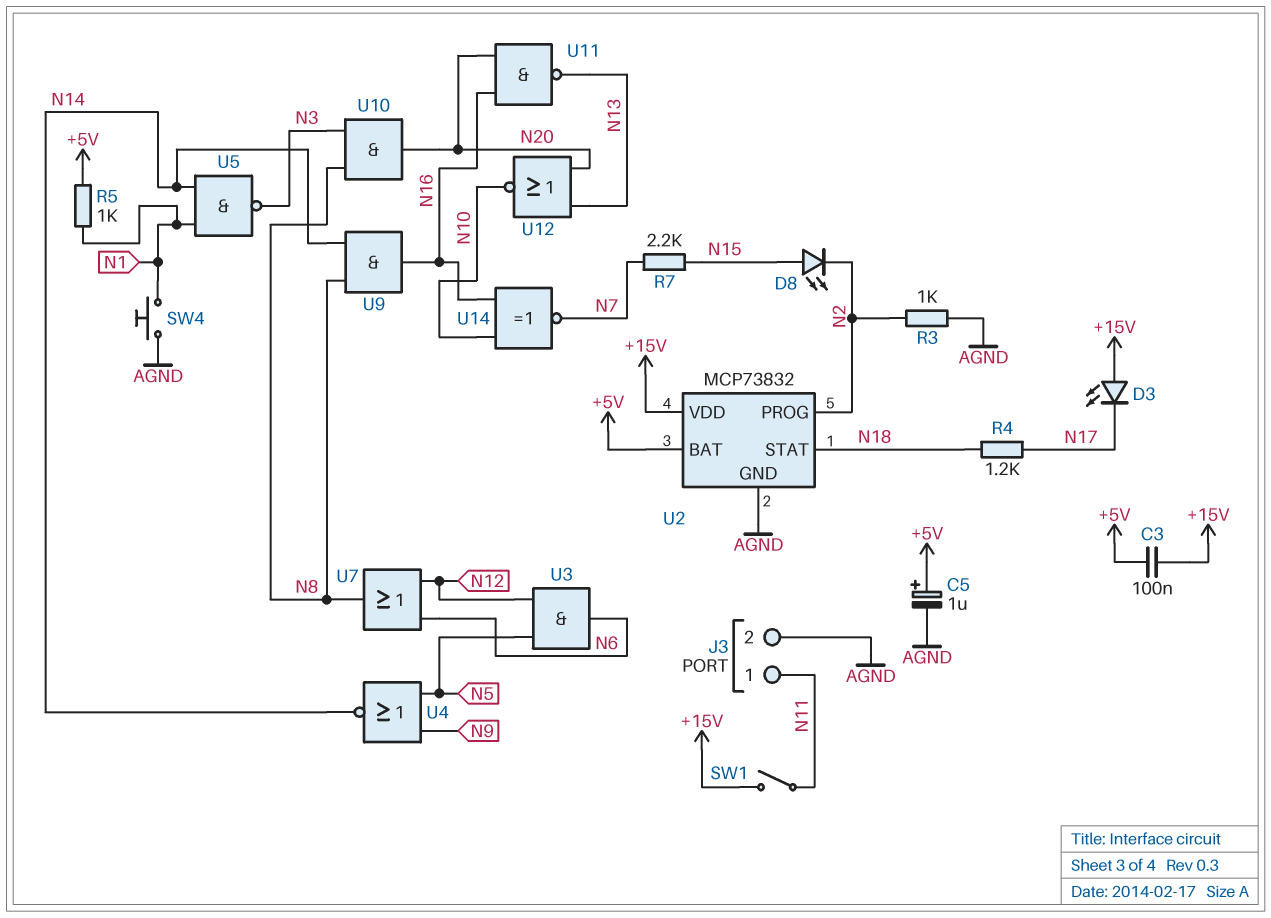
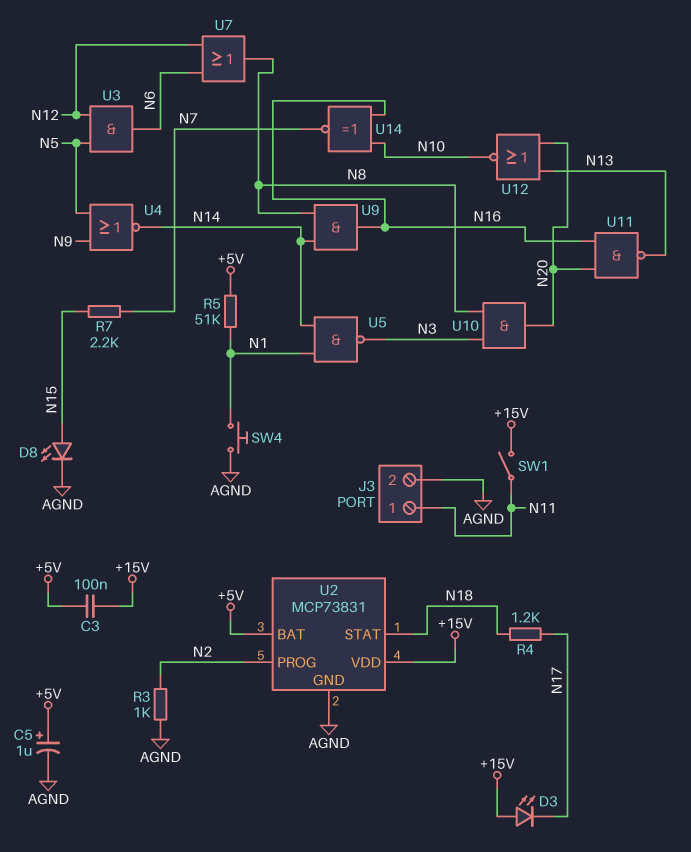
D8: LED (A N15, K N2) -> LED (A N15, K AGND)
R5: 1k (+5V, N1) -> 51k (+5V, N1)
U2: MCP73832 -> MCP73831

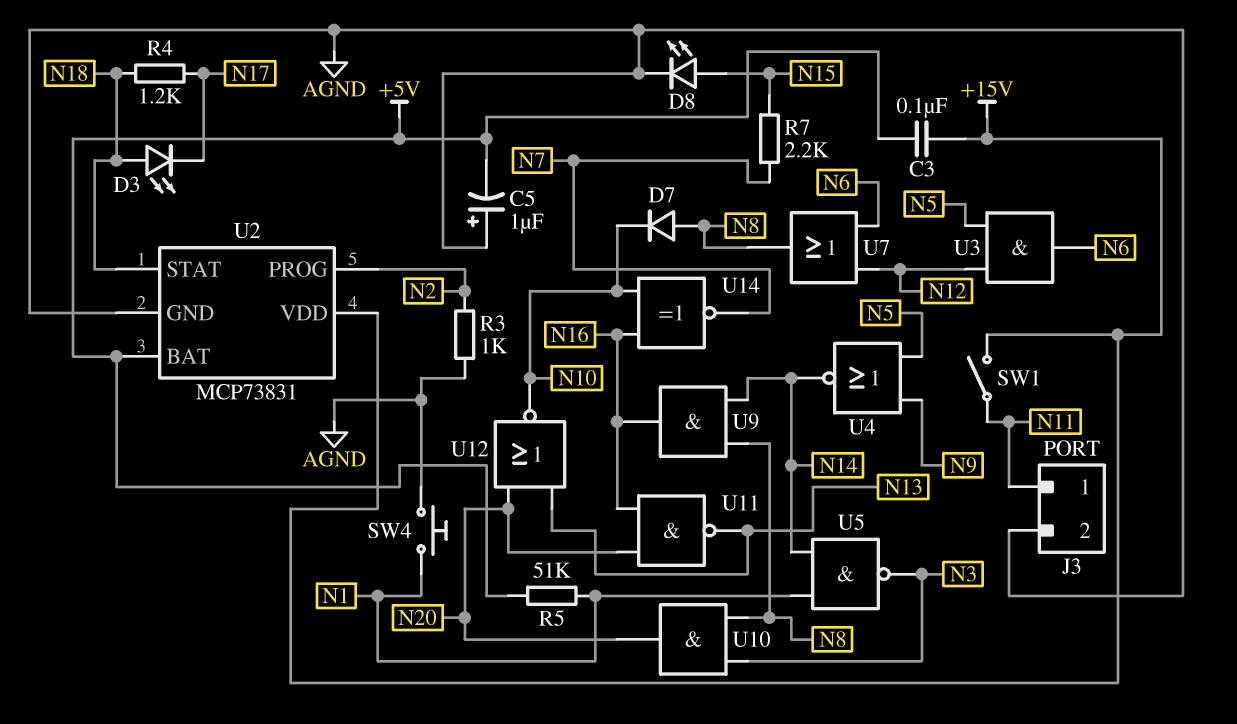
C5: 1uF (plus +5V, minus AGND) -> 1uF (plus AGND, minus +5V)
D3: LED (A +15V, K N17) -> LED (A N18, K N17)
D7: none -> diode (A N8, K N10)

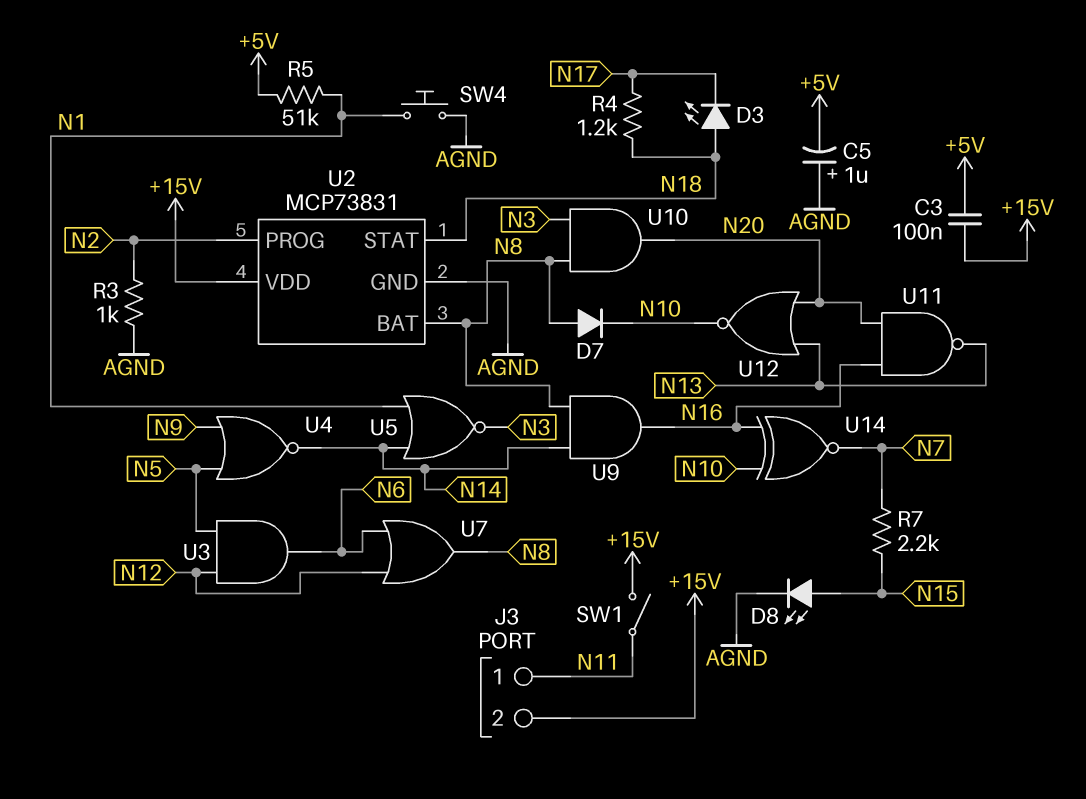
J3 pin 2: AGND -> +15V
U2 pin BAT: +5V -> N8
U5: NAND (in N1, in N14, out N3) -> NOR (in N1, in N14, out N3)

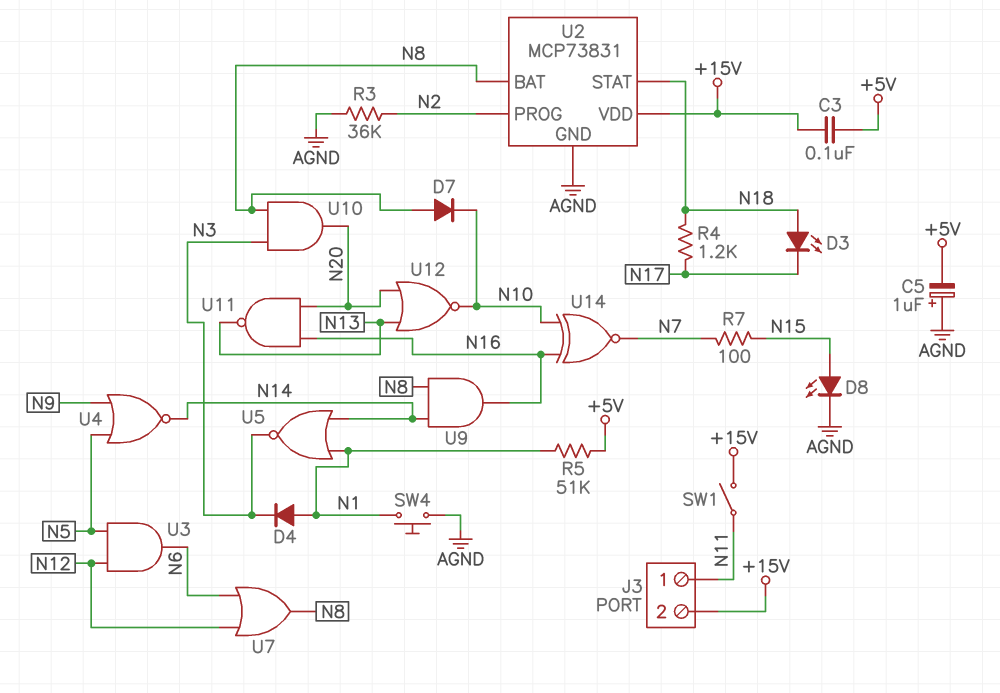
D4: none -> diode (A N1, K N3)
R3: 1k (AGND, N2) -> 36k (AGND, N2)
R7: 2.2k (N7, N15) -> 100 (N7, N15)

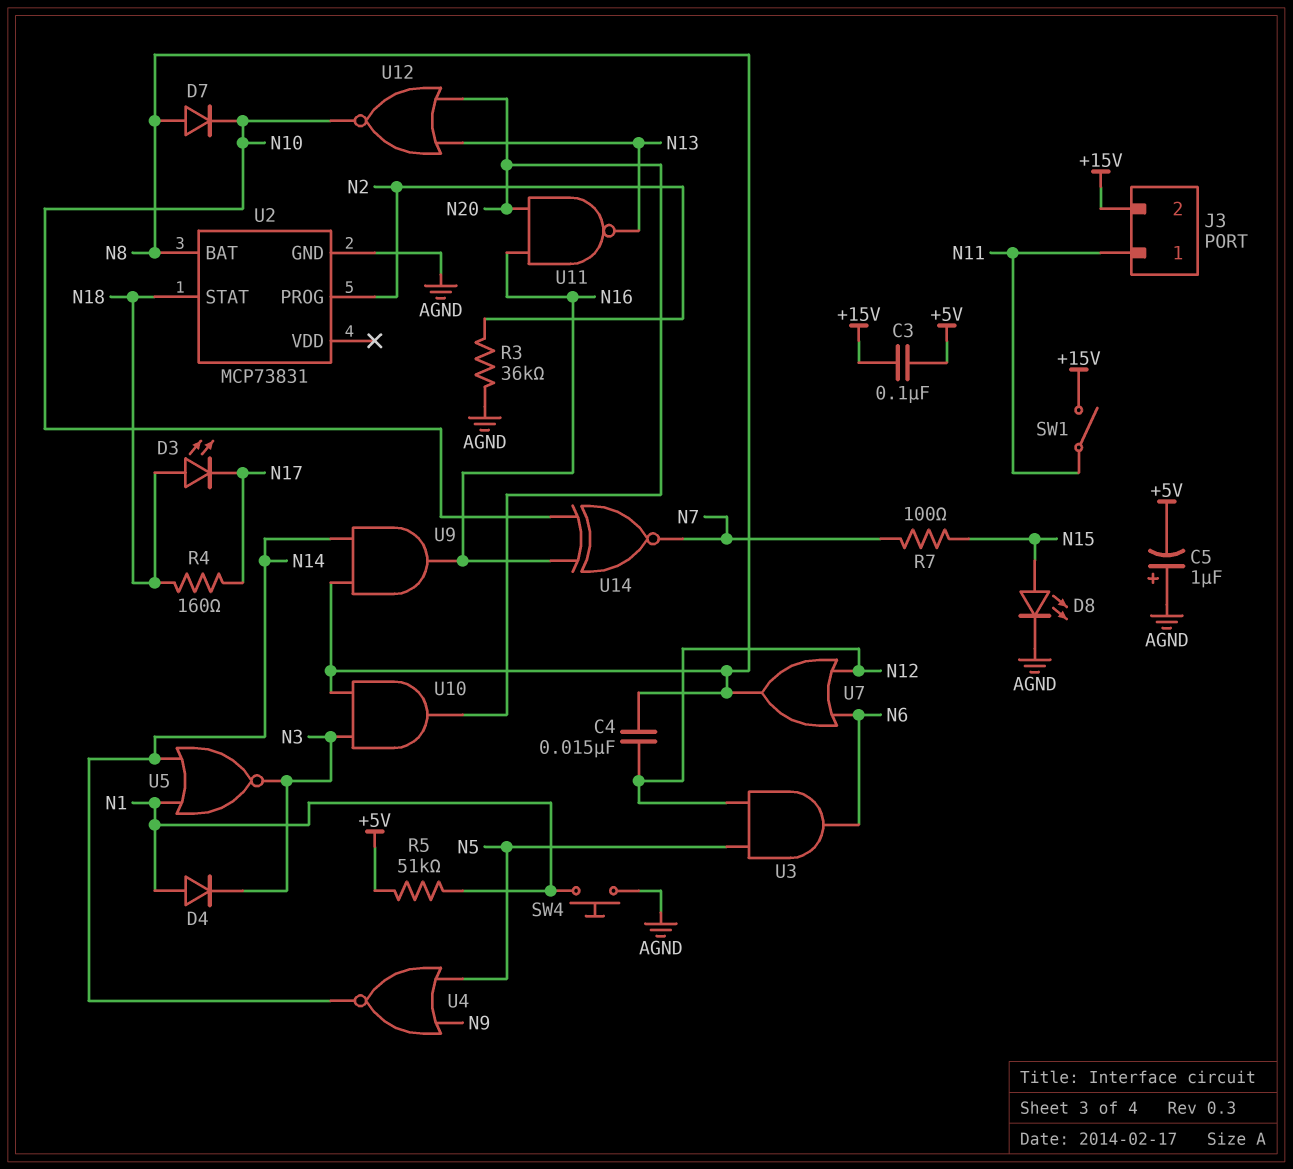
C4: none -> 15nF (N8, N12)
R4: 1.2k (N17, N18) -> 160 (N17, N18)
U2 pin VDD: +15V -> none

